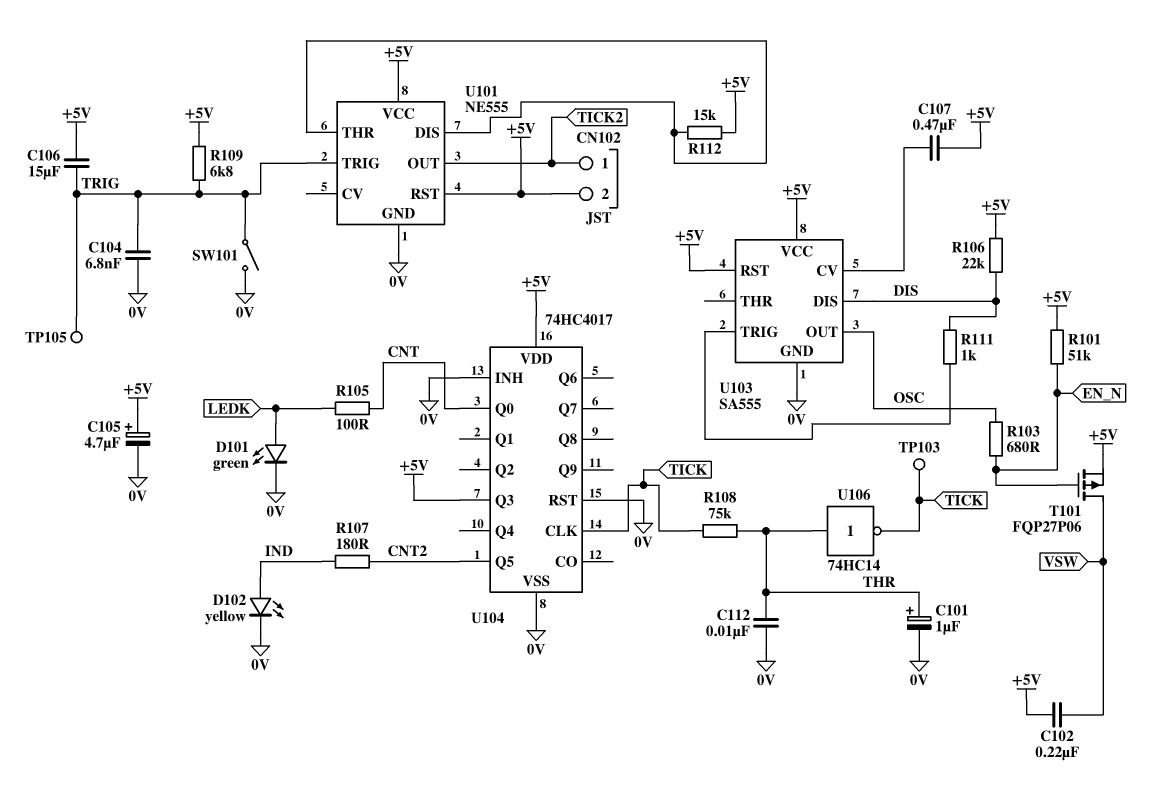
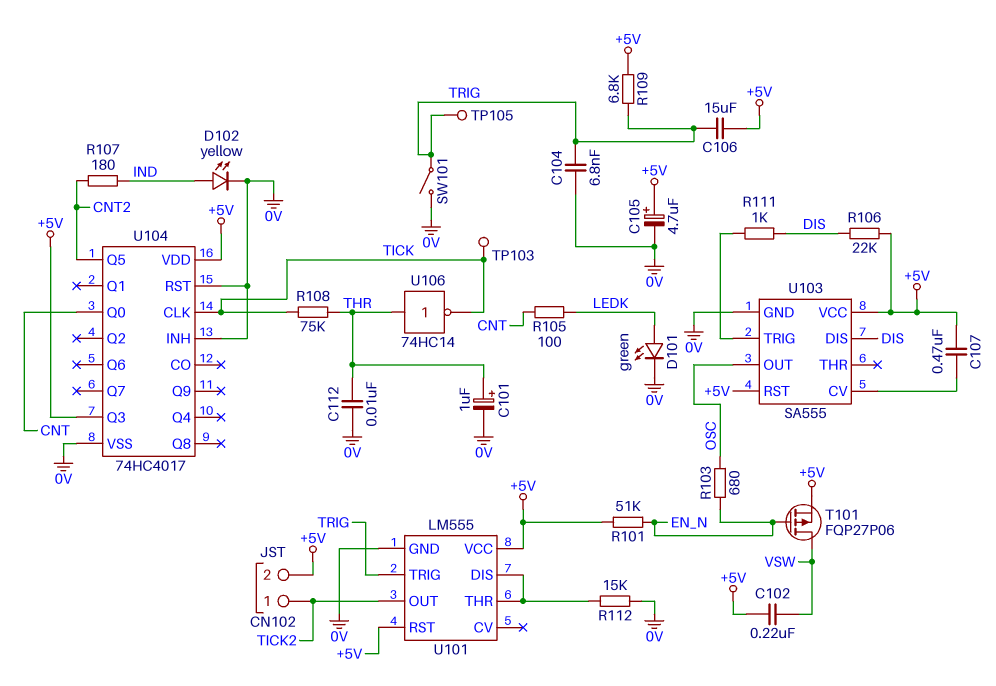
R112: 15k (+5V, U101/DIS) -> 15k (0V, U101/DIS)
U101: NE555 -> LM555

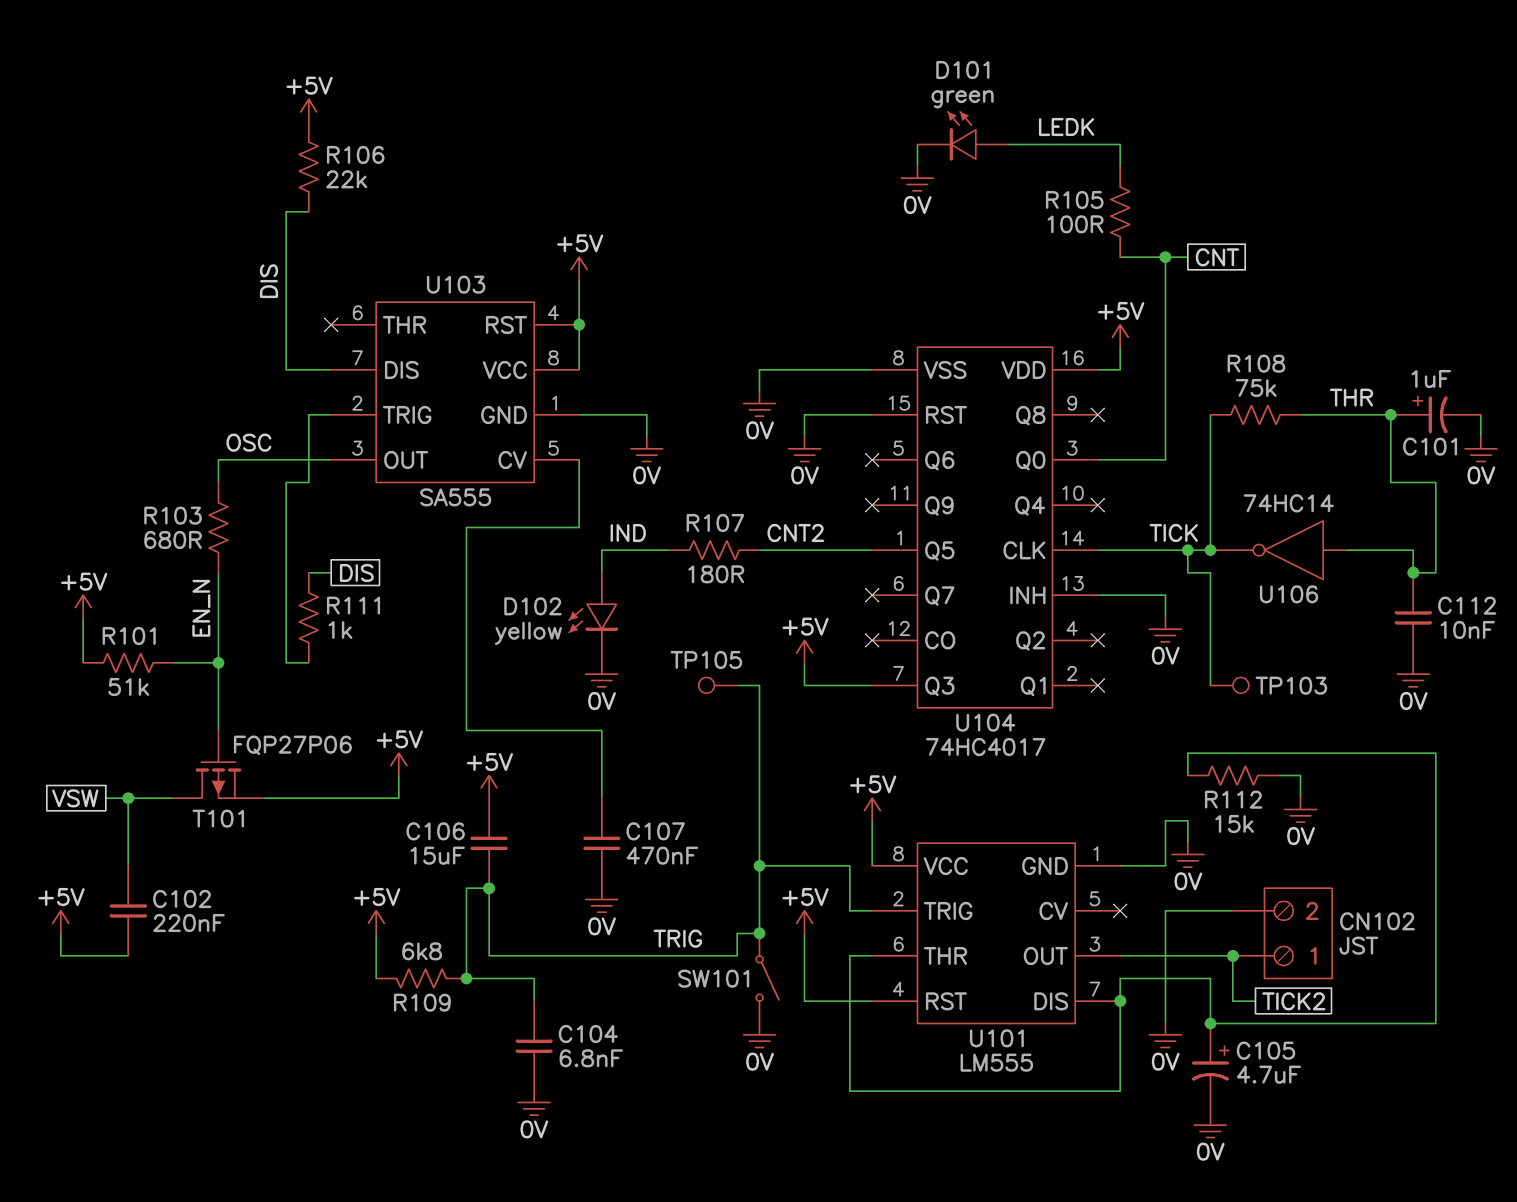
C105: 4.7uF (plus +5V, minus 0V) -> 4.7uF (plus U101/DIS, minus 0V)
C107: 470nF (+5V, U103/CV) -> 470nF (0V, U103/CV)
CN102 pin 2: +5V -> 0V

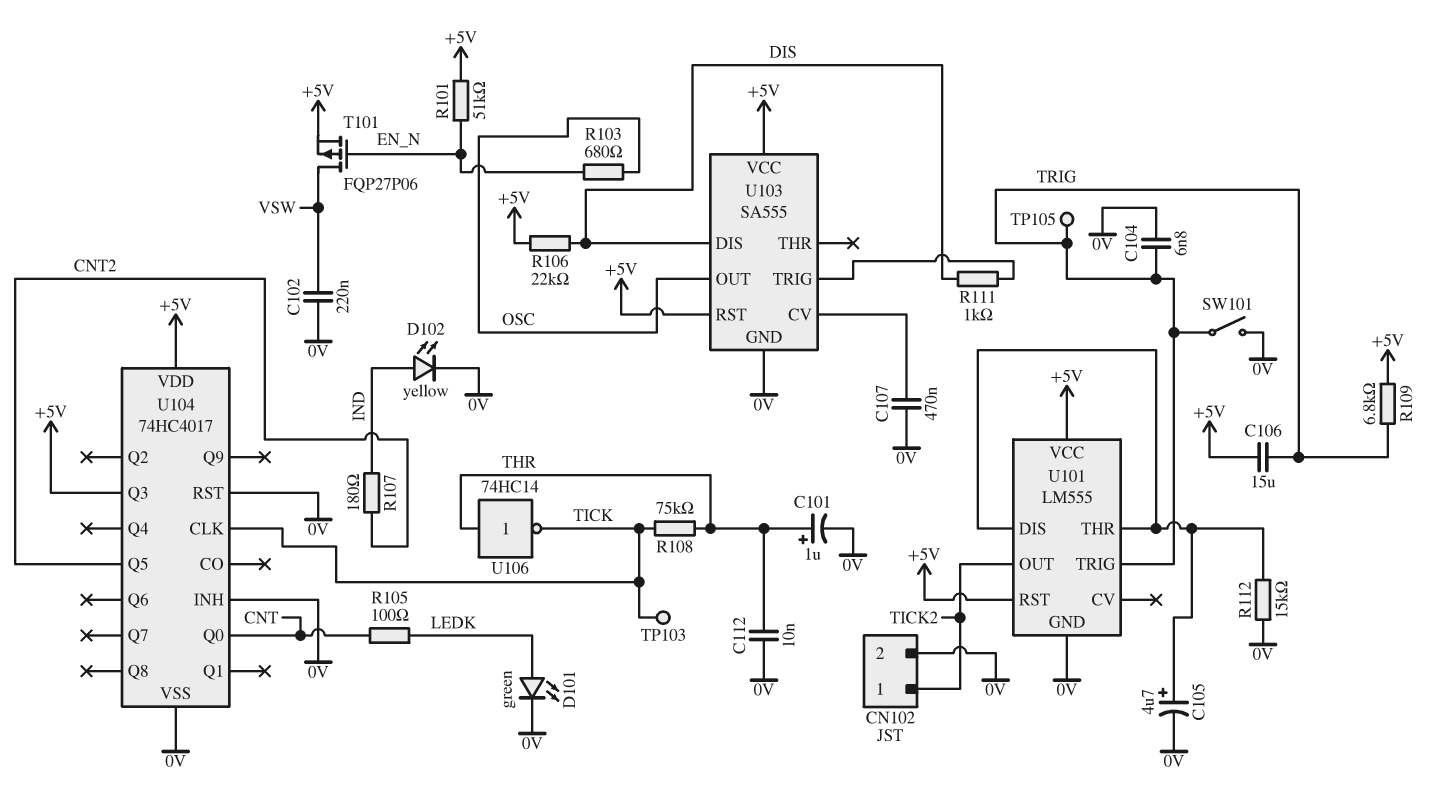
C102: 220nF (+5V, VSW) -> 220nF (0V, VSW)

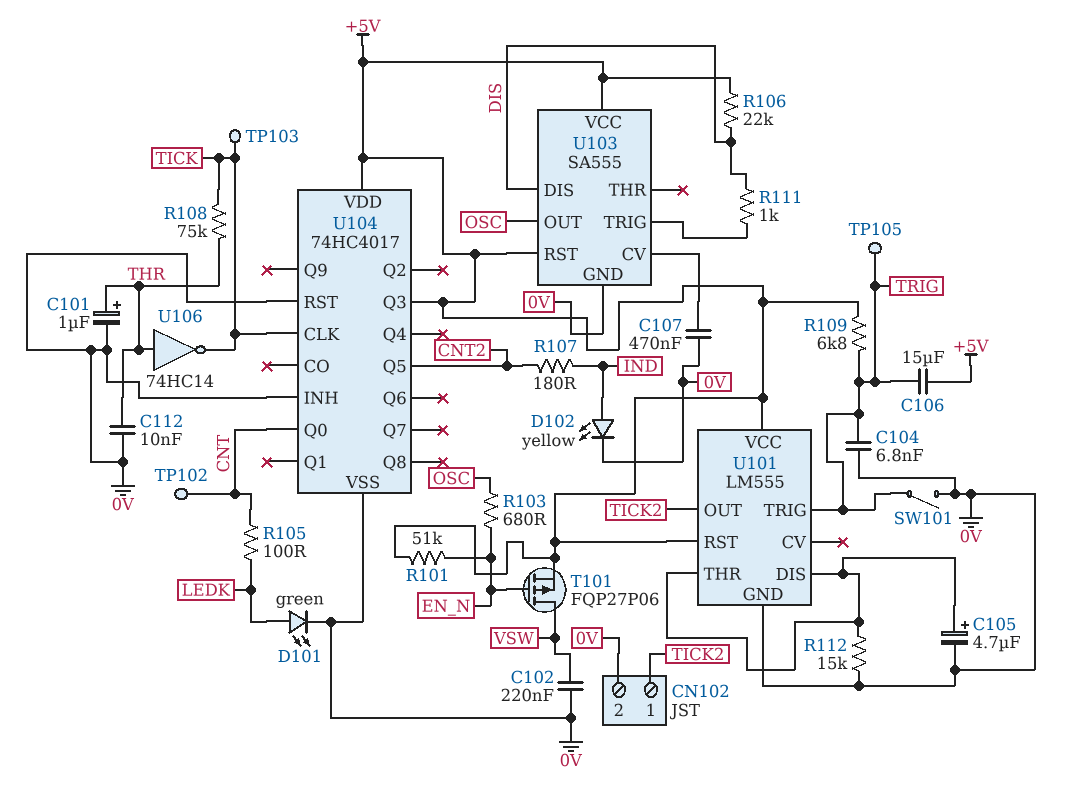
TP102: none -> test point (CNT)

